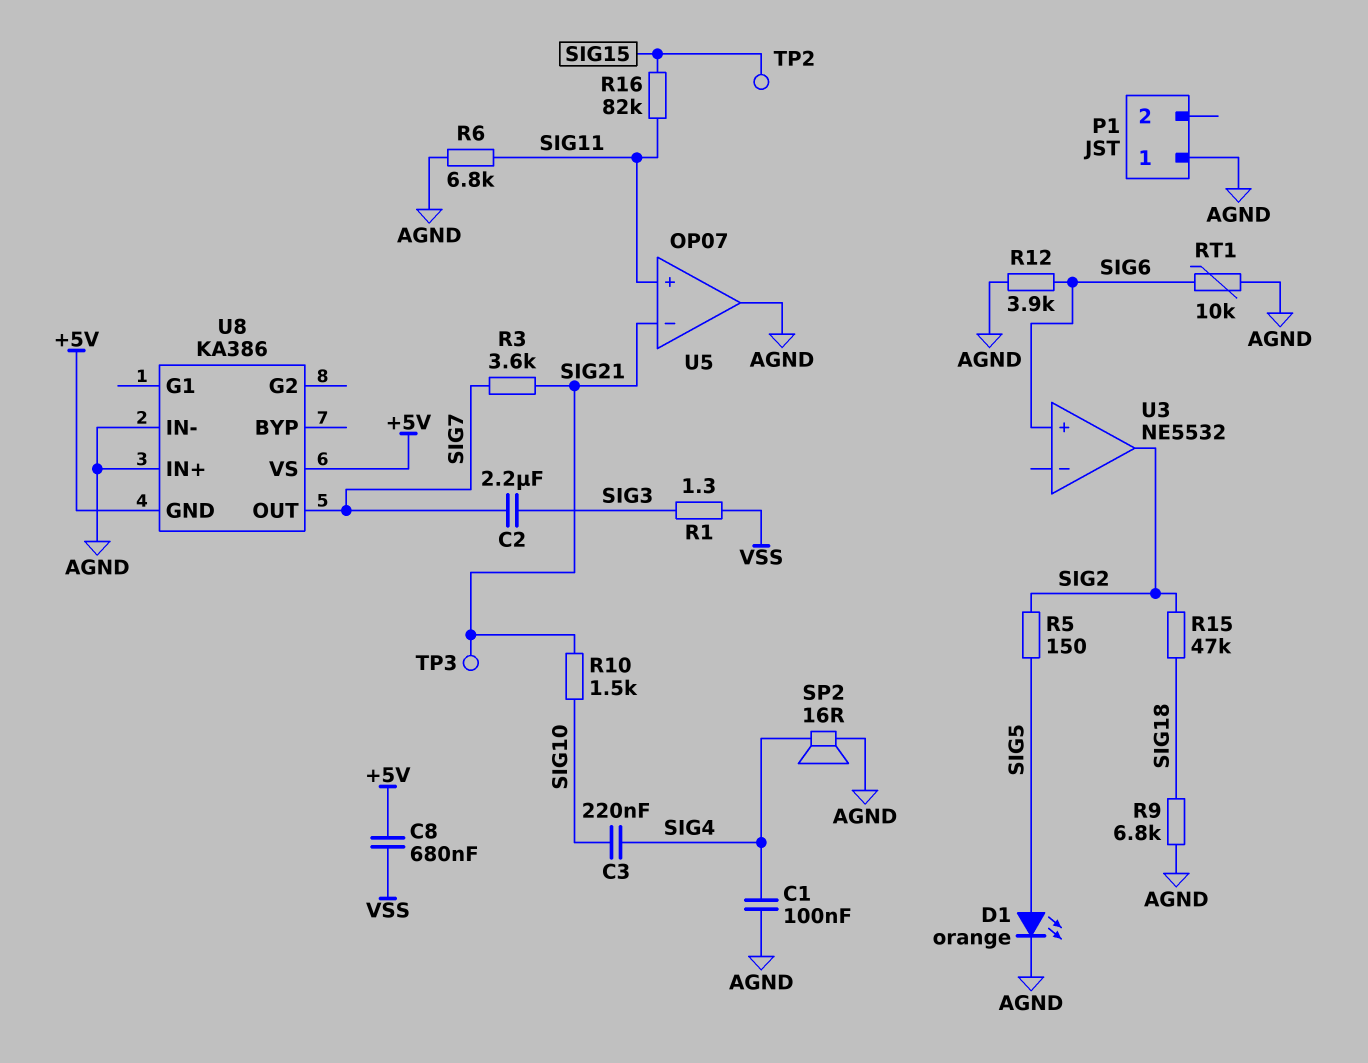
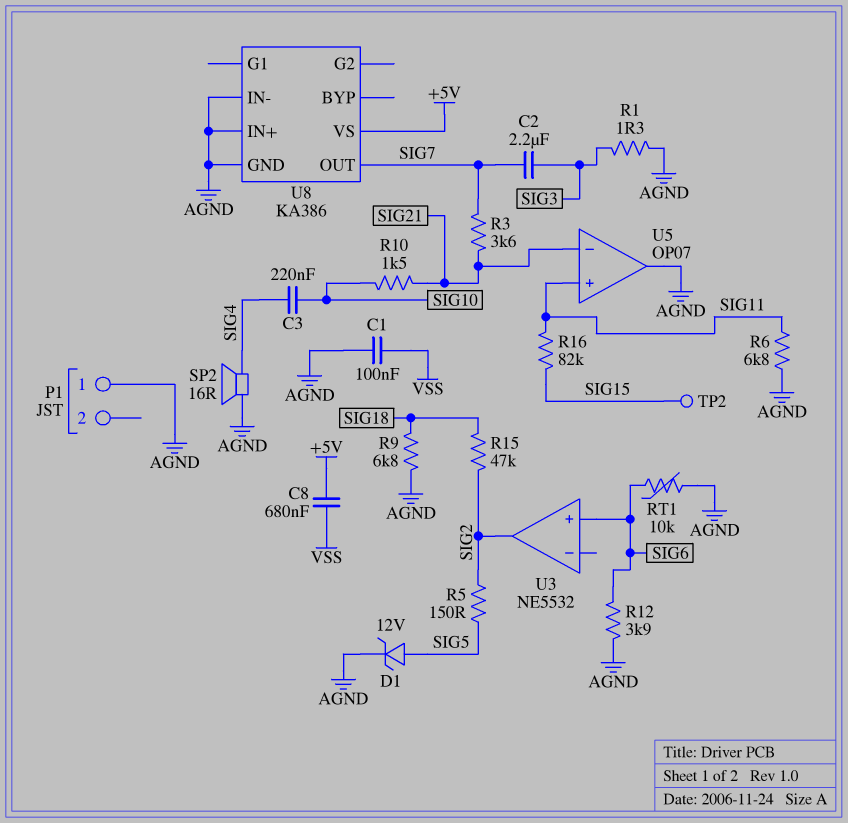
C1: 100nF (AGND, SIG4) -> 100nF (AGND, VSS)
D1: LED orange (A SIG5, K AGND) -> zener 12V (A SIG5, K AGND)
R1: 1.3 (SIG3, VSS) -> 1.3 (AGND, SIG3)
TP3: test point (SIG21) -> none
U8 pin GND: +5V -> AGND

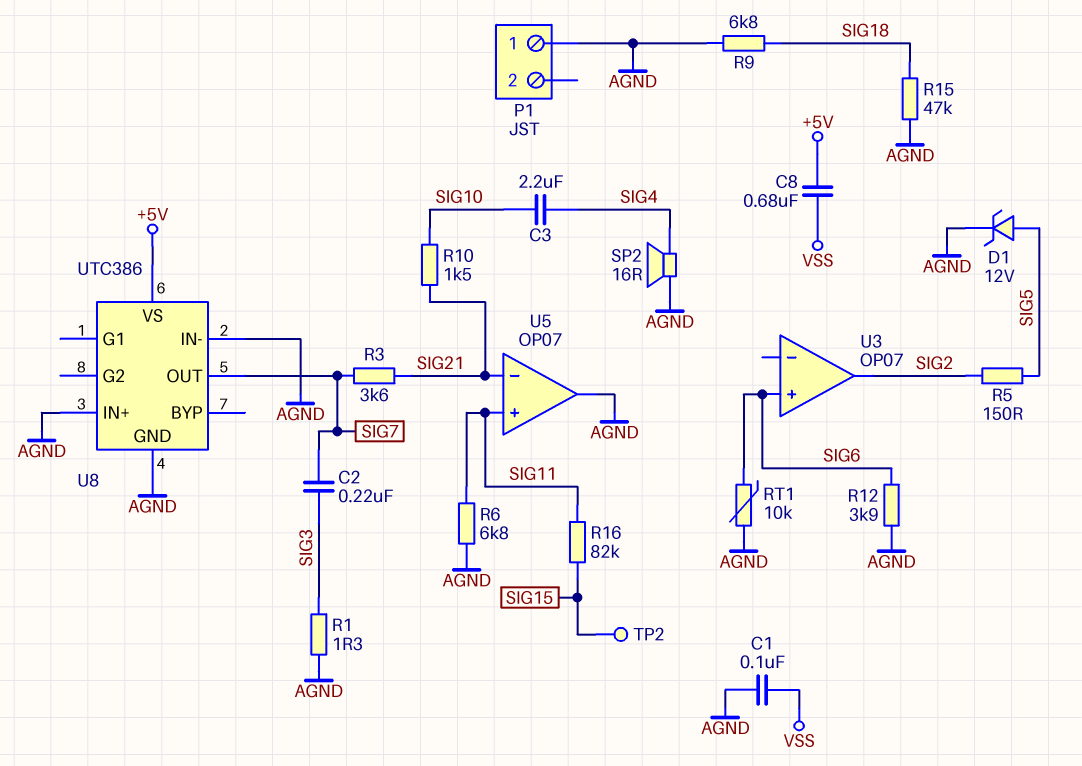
C2: 2.2uF (SIG3, SIG7) -> 220nF (SIG3, SIG7)
C3: 220nF (SIG4, SIG10) -> 2.2uF (SIG4, SIG10)
R15: 47k (SIG2, SIG18) -> 47k (AGND, SIG18)
U3: NE5532 -> OP07
U8: KA386 -> UTC386

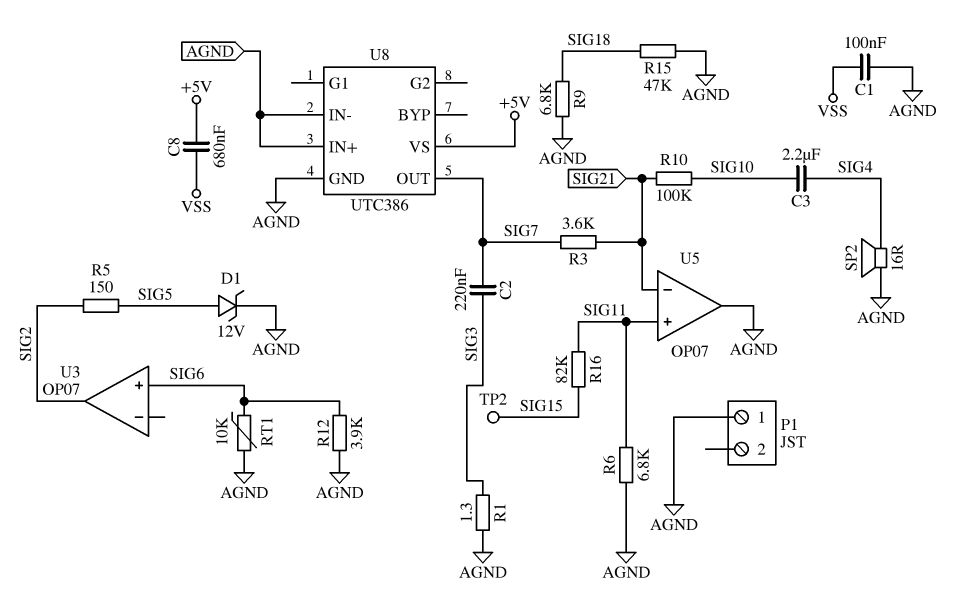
R10: 1.5k (SIG10, SIG21) -> 100k (SIG10, SIG21)

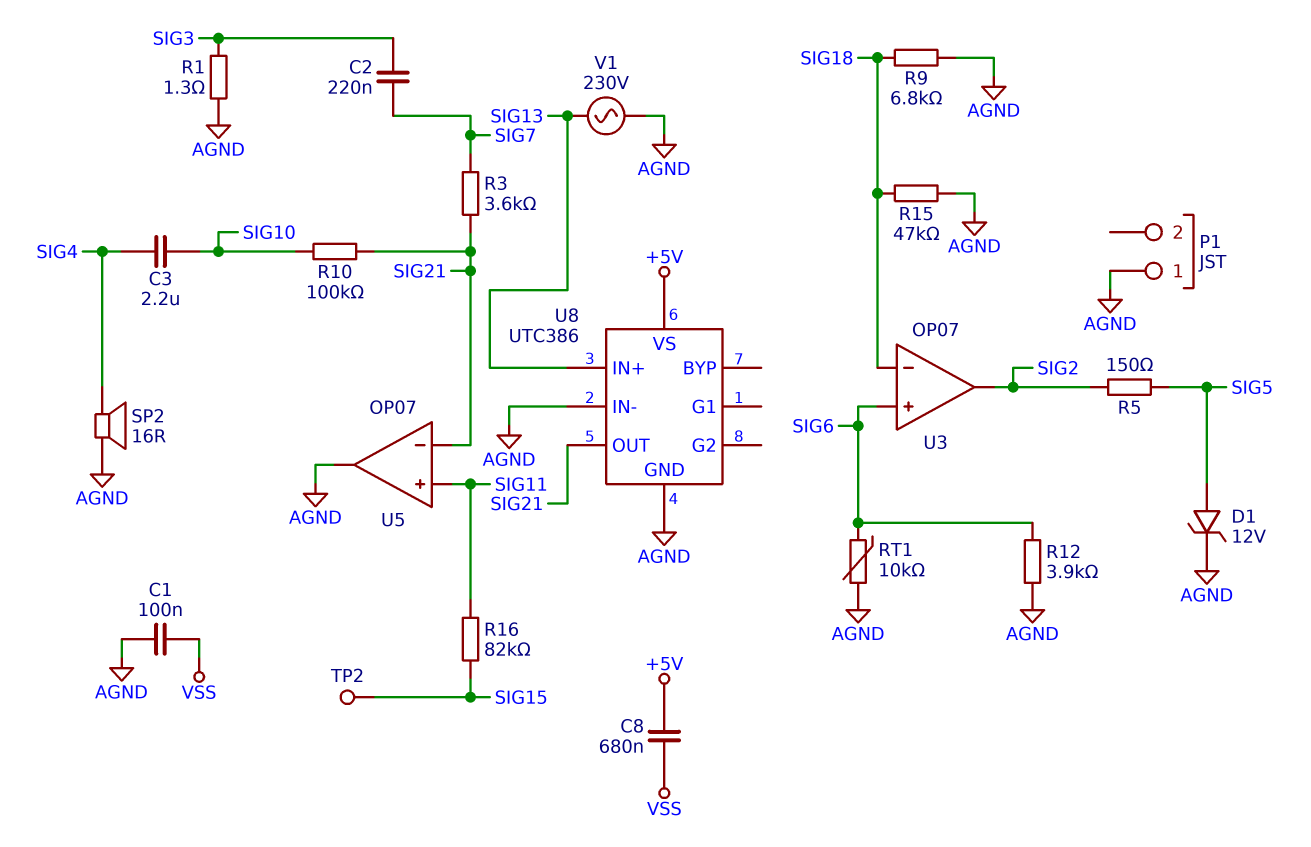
R6: 6.8k (AGND, SIG11) -> none
U3 pin in-: none -> SIG18
U8 pin IN+: AGND -> SIG13
U8 pin OUT: SIG7 -> SIG21
V1: none -> AC 230V (AGND, SIG13)

